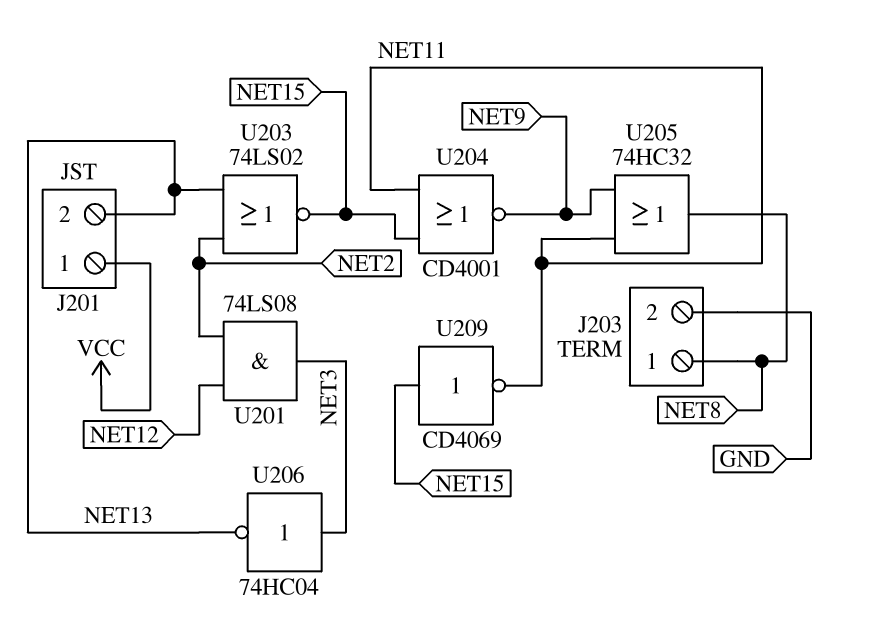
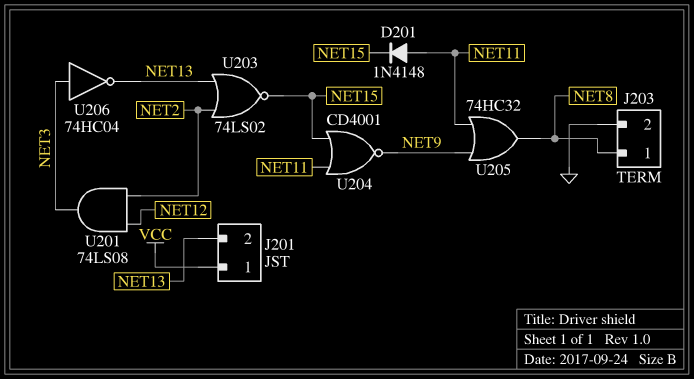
D201: none -> diode 1N4148 (A NET11, K NET15)
U209: NOT CD4069 (in NET15, out NET11) -> none

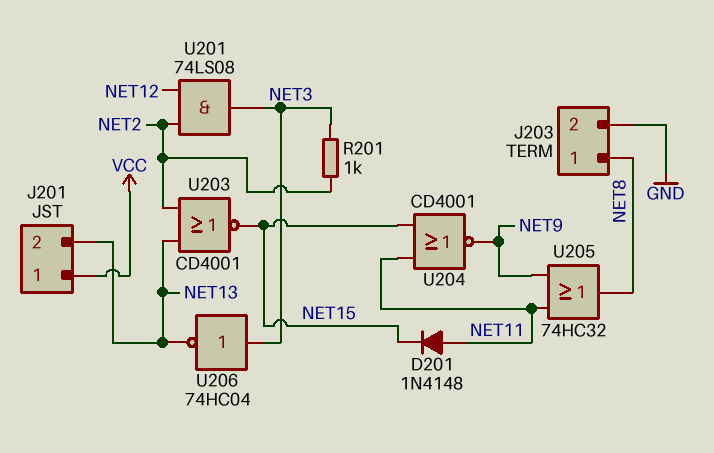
R201: none -> 1k (NET2, NET3)
U203: NOR 74LS02 (in NET2, in NET13, out NET15) -> NOR CD4001 (in NET2, in NET13, out NET15)

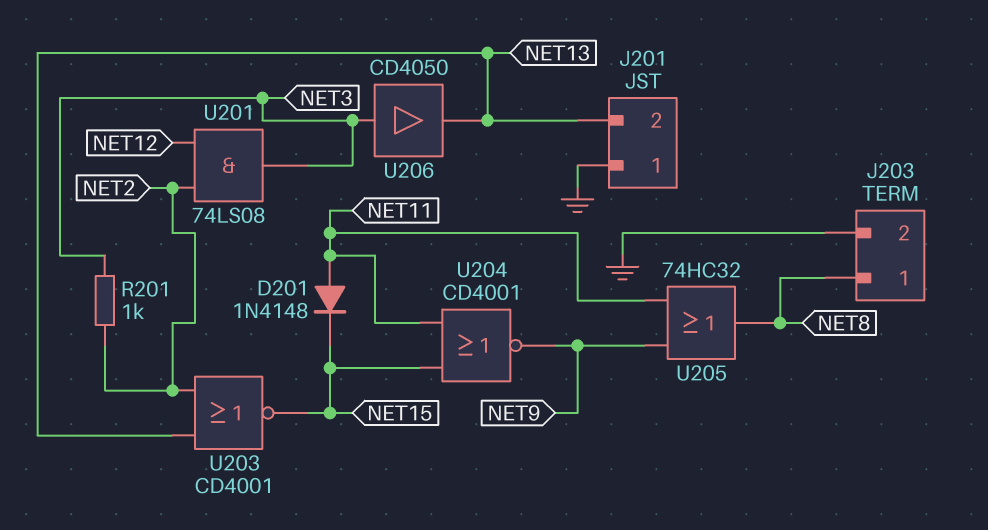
J201 pin 1: VCC -> GND
U206: NOT 74HC04 (in NET3, out NET13) -> buffer CD4050 (in NET3, out NET13)

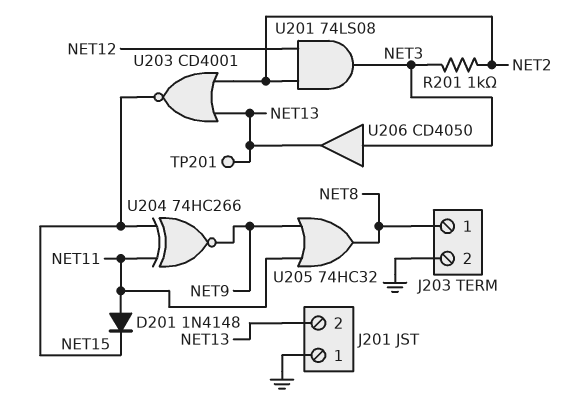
TP201: none -> test point (NET13)
U204: NOR CD4001 (in NET11, in NET15, out NET9) -> XNOR 74HC266 (in NET11, in NET15, out NET9)

